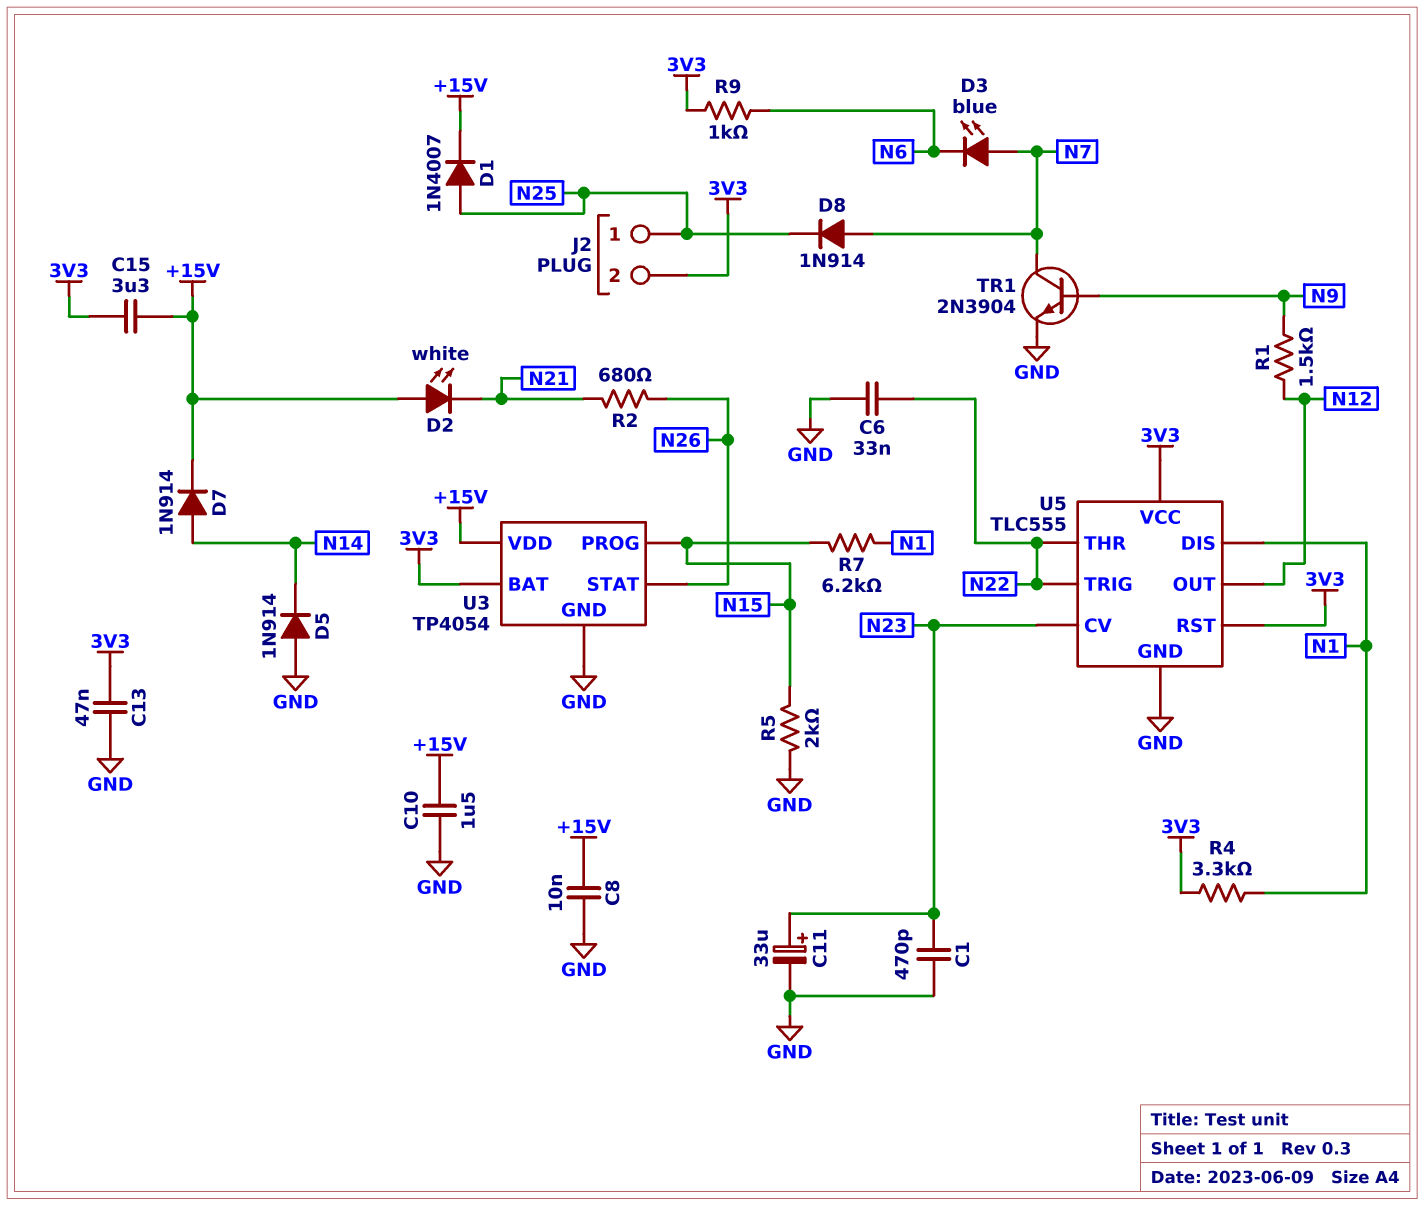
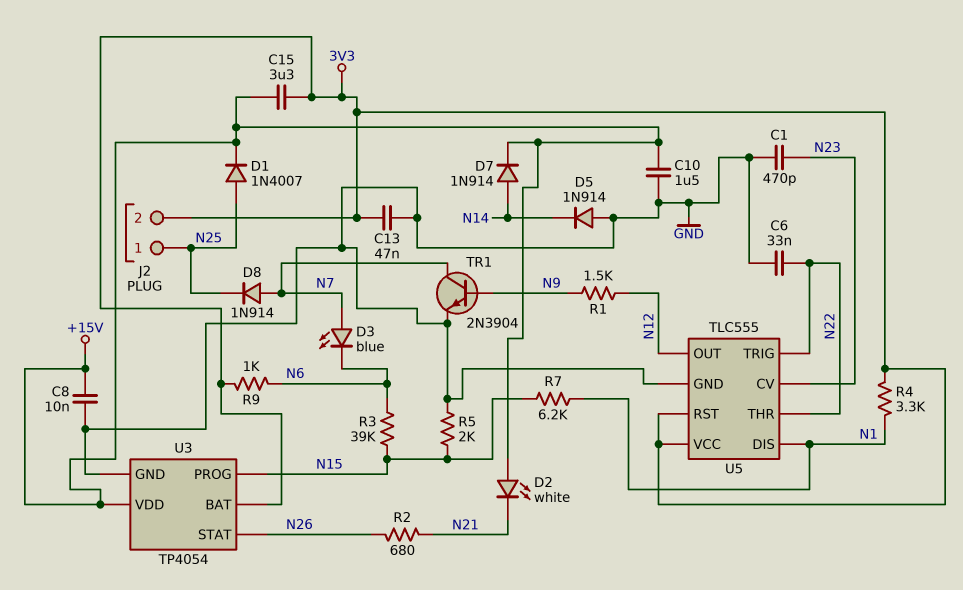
C11: 33uF (plus N23, minus GND) -> none
R3: none -> 39k (N6, N15)

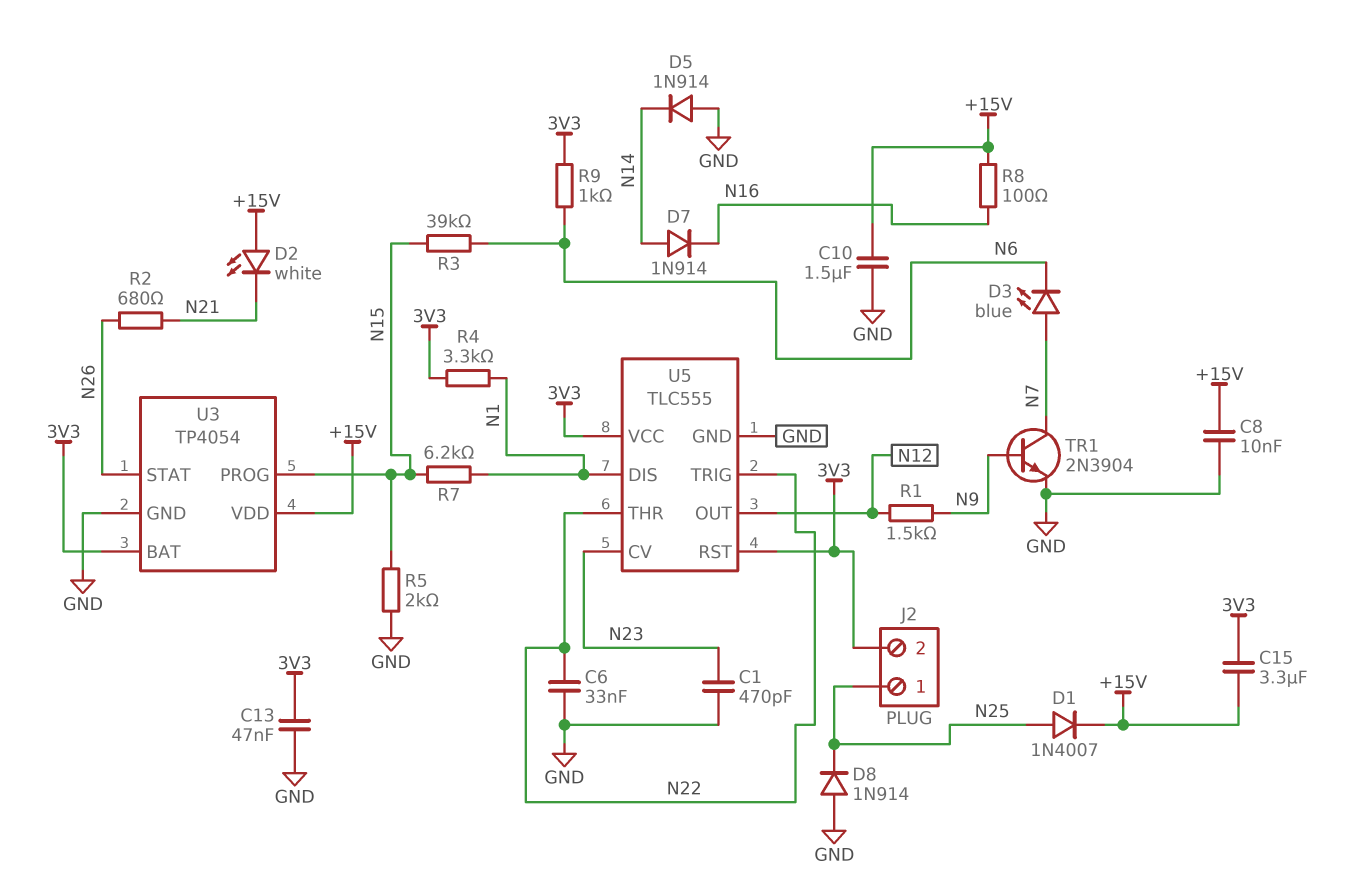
D7: diode 1N914 (A N14, K +15V) -> diode 1N914 (A N14, K N16)
D8: diode 1N914 (A N7, K N25) -> diode 1N914 (A GND, K N25)
R8: none -> 100 (+15V, N16)

